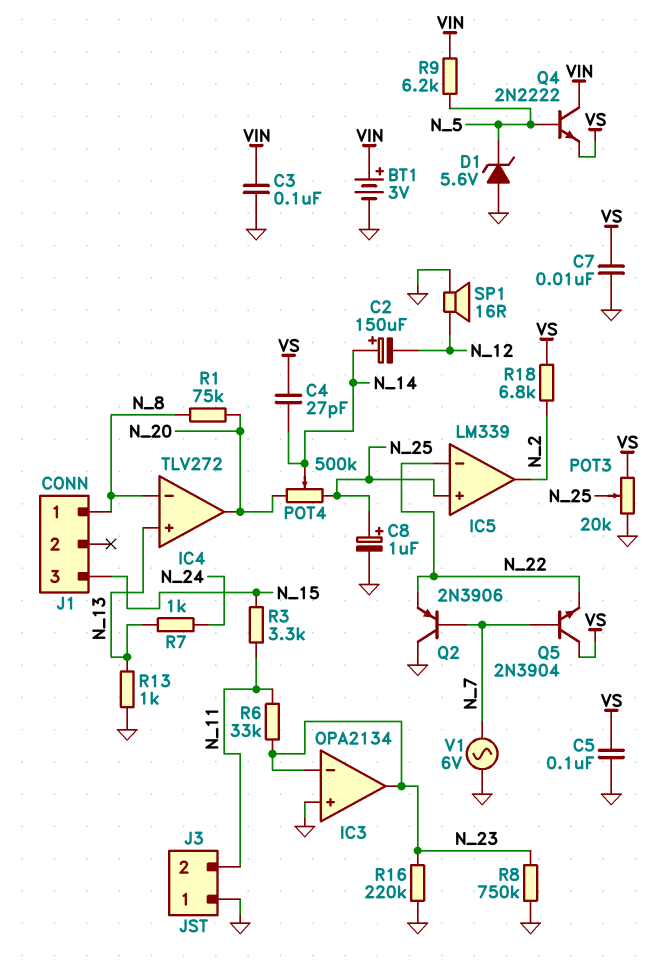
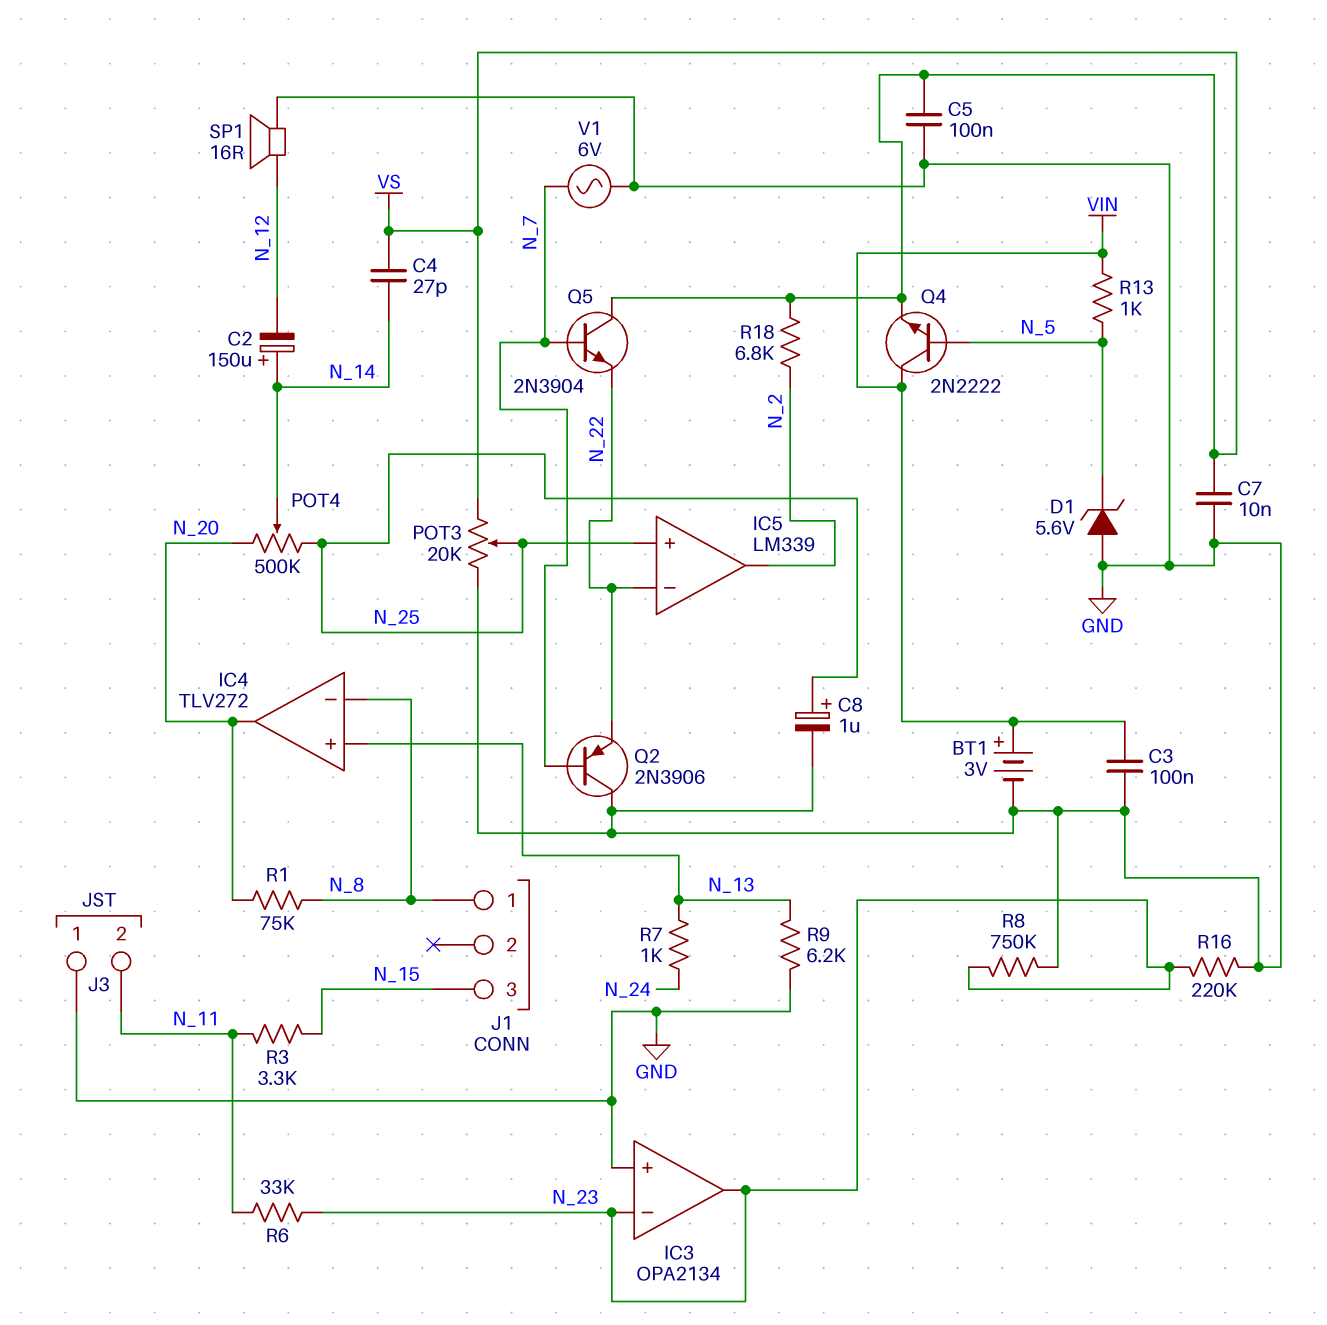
R9: 6.2k (N_5, VIN) -> 6.2k (GND, N_13)
R13: 1k (GND, N_13) -> 1k (N_5, VIN)

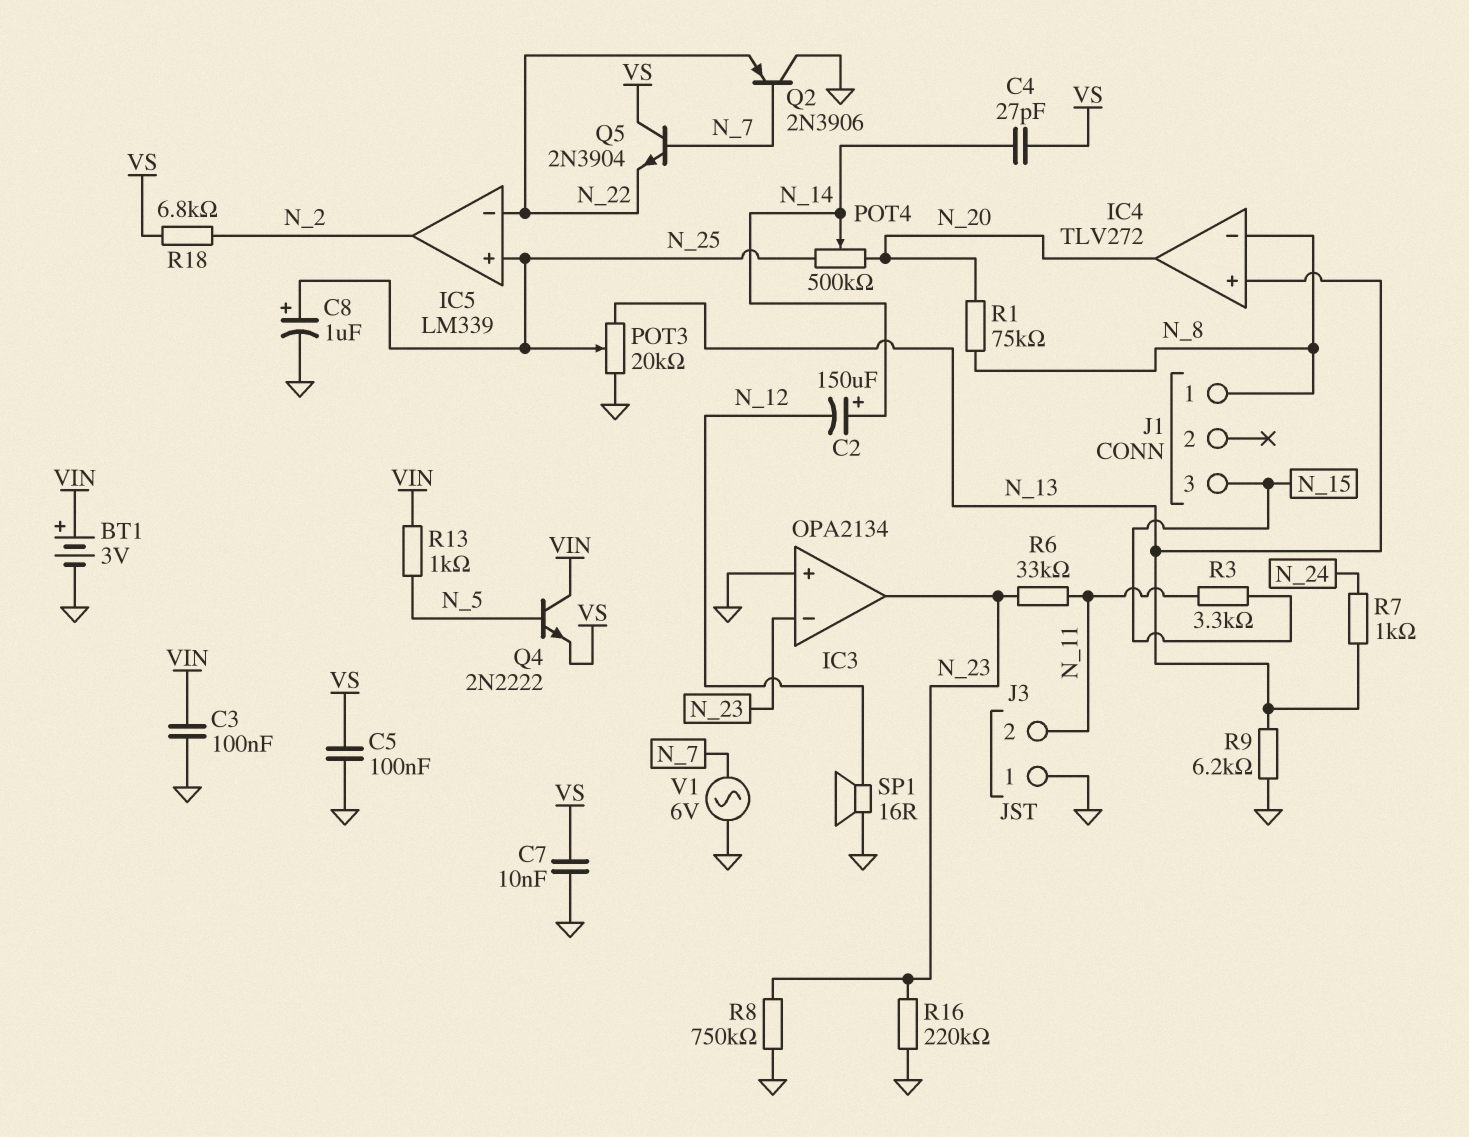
D1: zener 5.6V (A GND, K N_5) -> none
POT3: 20k (GND, VS, wiper N_25) -> 20k (GND, N_13, wiper N_25)

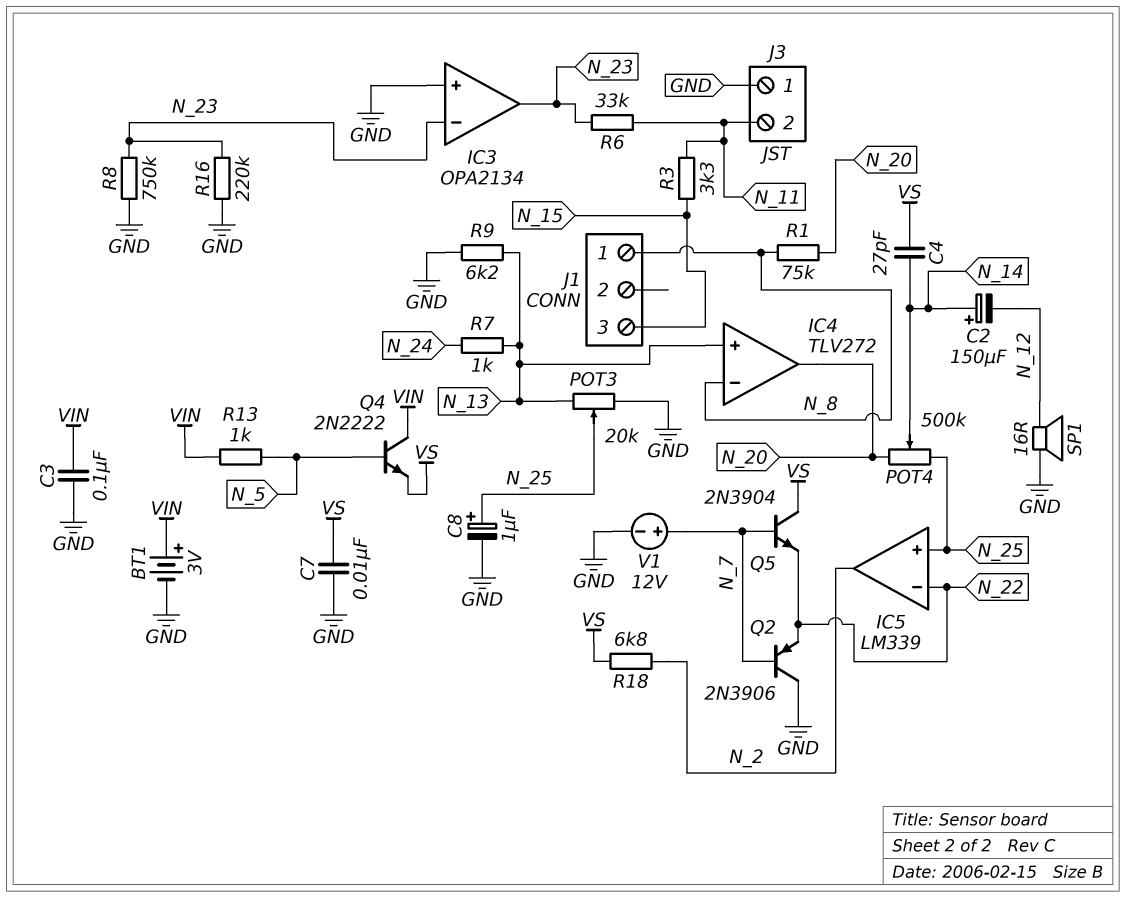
C5: 100nF (GND, VS) -> none
V1: AC 6V (GND, N_7) -> 12V (plus N_7, minus GND)

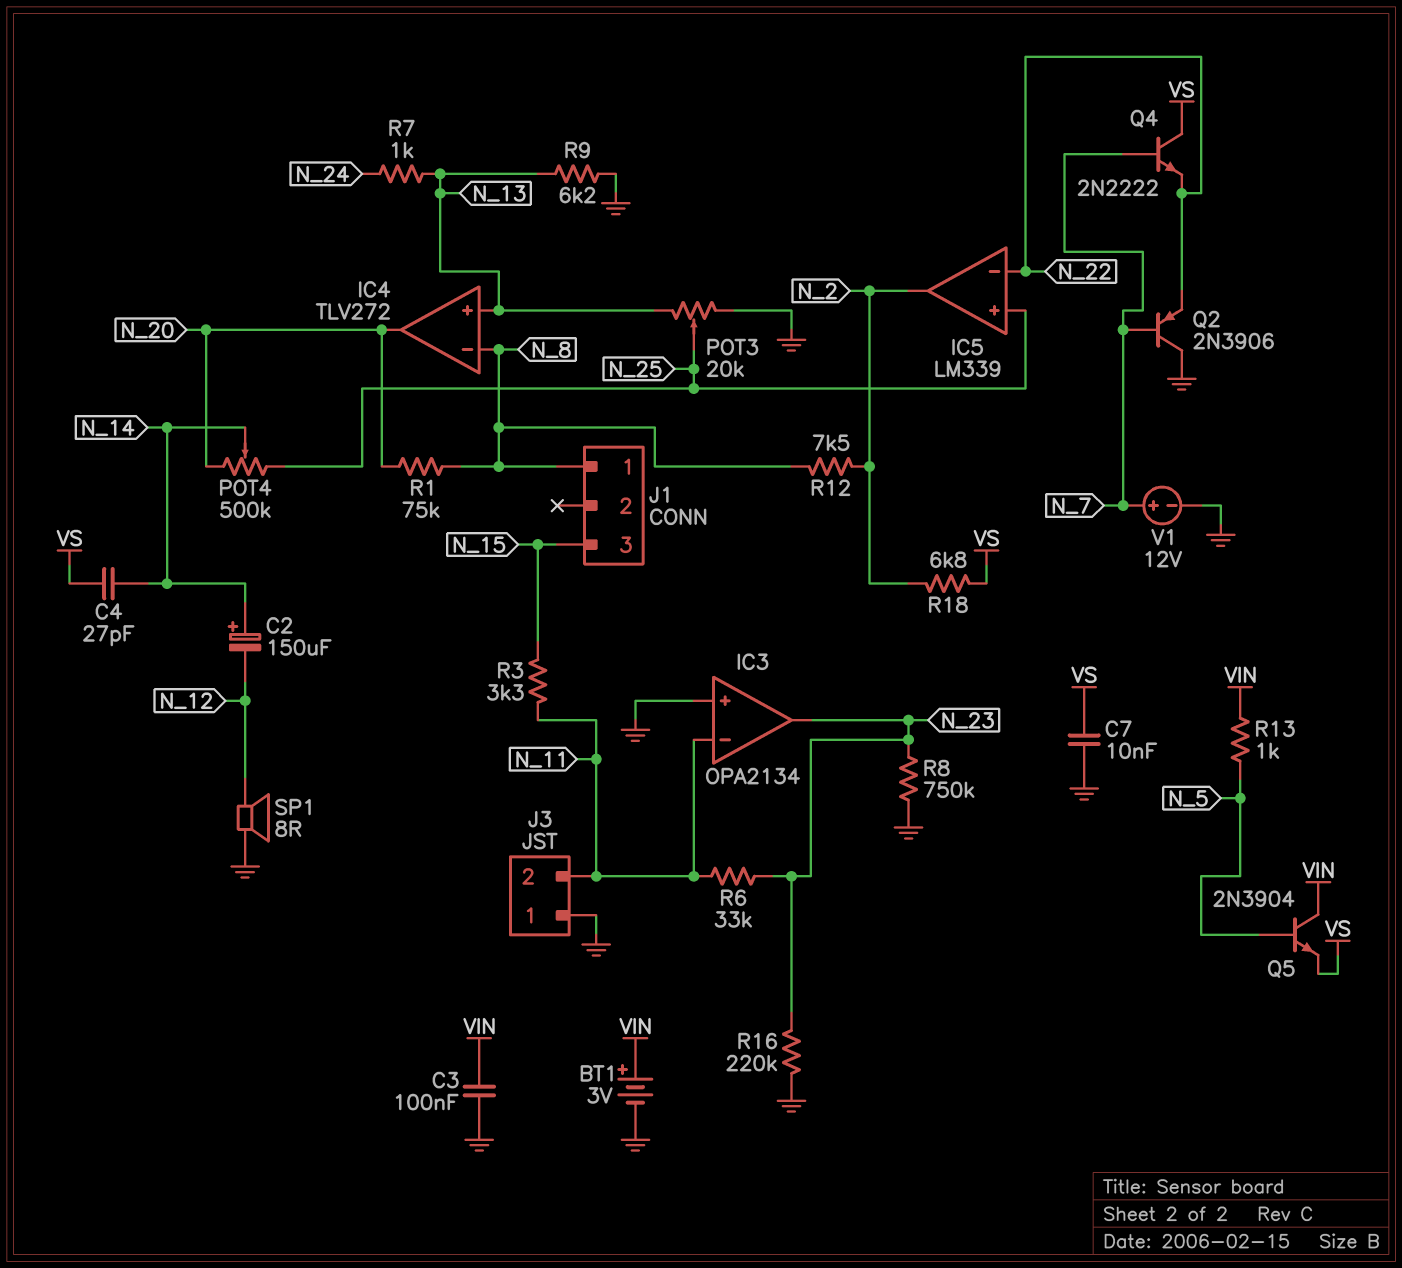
C8: 1uF (plus N_25, minus GND) -> none
IC3 pin in-: N_23 -> N_11
Q4: NPN 2N2222 (B N_5, C VIN, E VS) -> NPN 2N2222 (B N_7, C VS, E N_22)
Q5: NPN 2N3904 (B N_7, C VS, E N_22) -> NPN 2N3904 (B N_5, C VIN, E VS)
R12: none -> 7.5k (N_2, N_8)
SP1: speaker 16R (GND, N_12) -> speaker 8R (GND, N_12)

